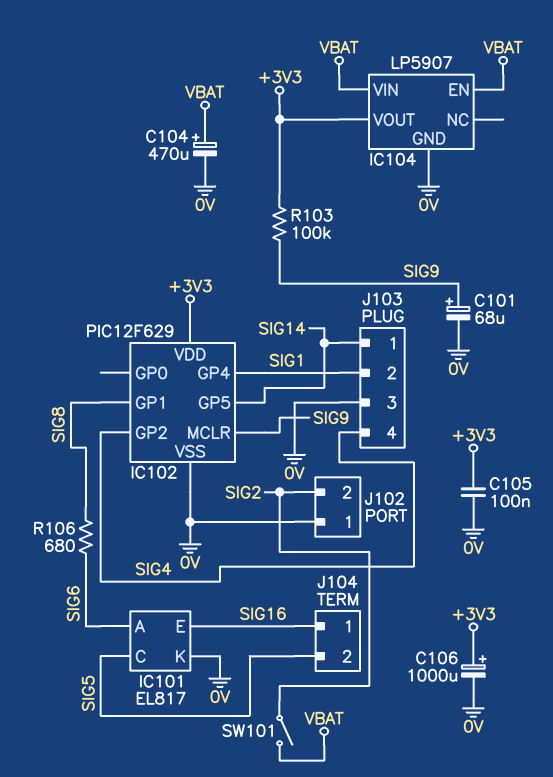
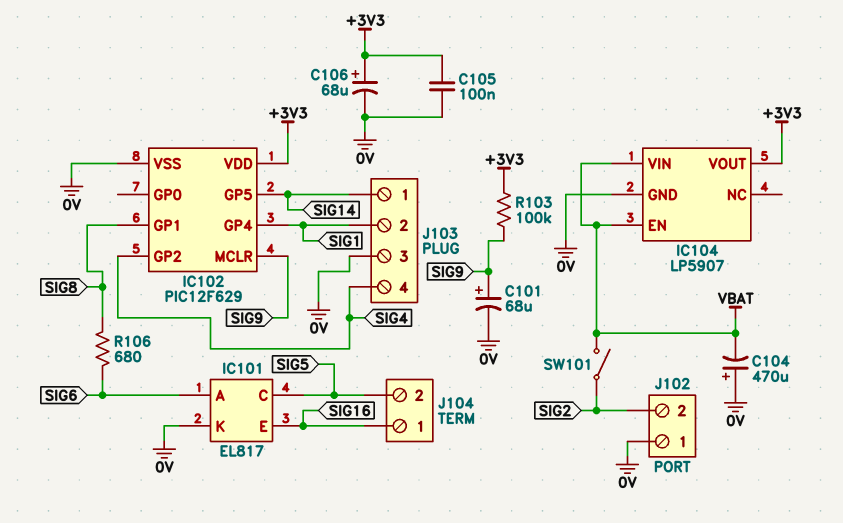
C104: 470uF (plus VBAT, minus 0V) -> 470uF (plus 0V, minus VBAT)
C106: 1000uF (plus +3V3, minus 0V) -> 68uF (plus +3V3, minus 0V)

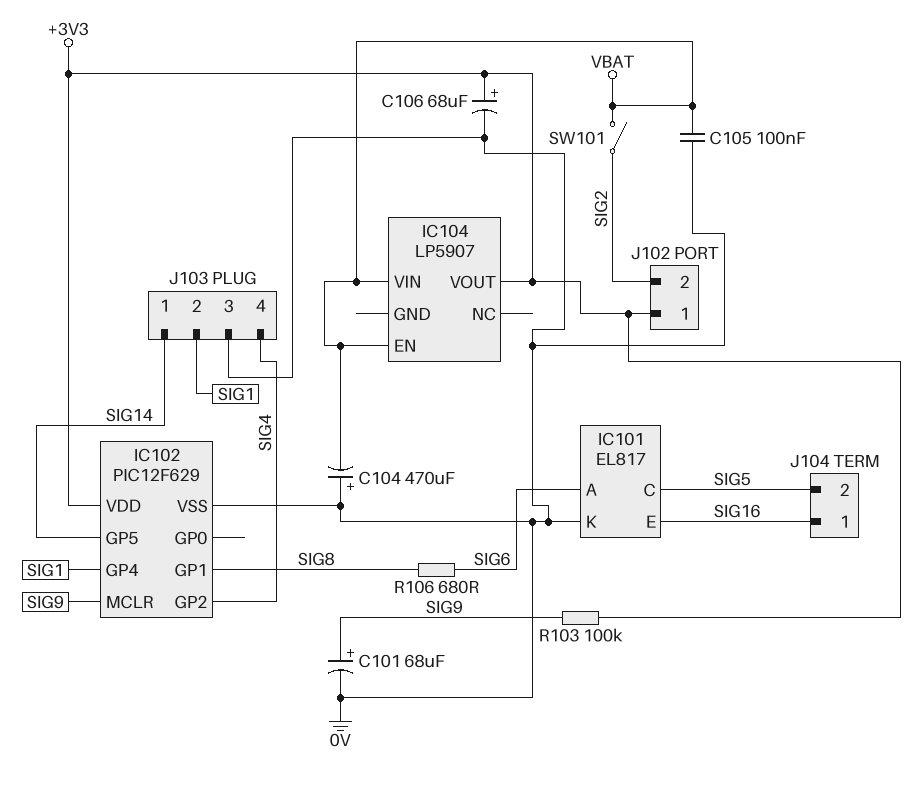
C105: 100nF (+3V3, 0V) -> 100nF (0V, VBAT)
IC104 pin GND: 0V -> none
J102 pin 1: 0V -> +3V3

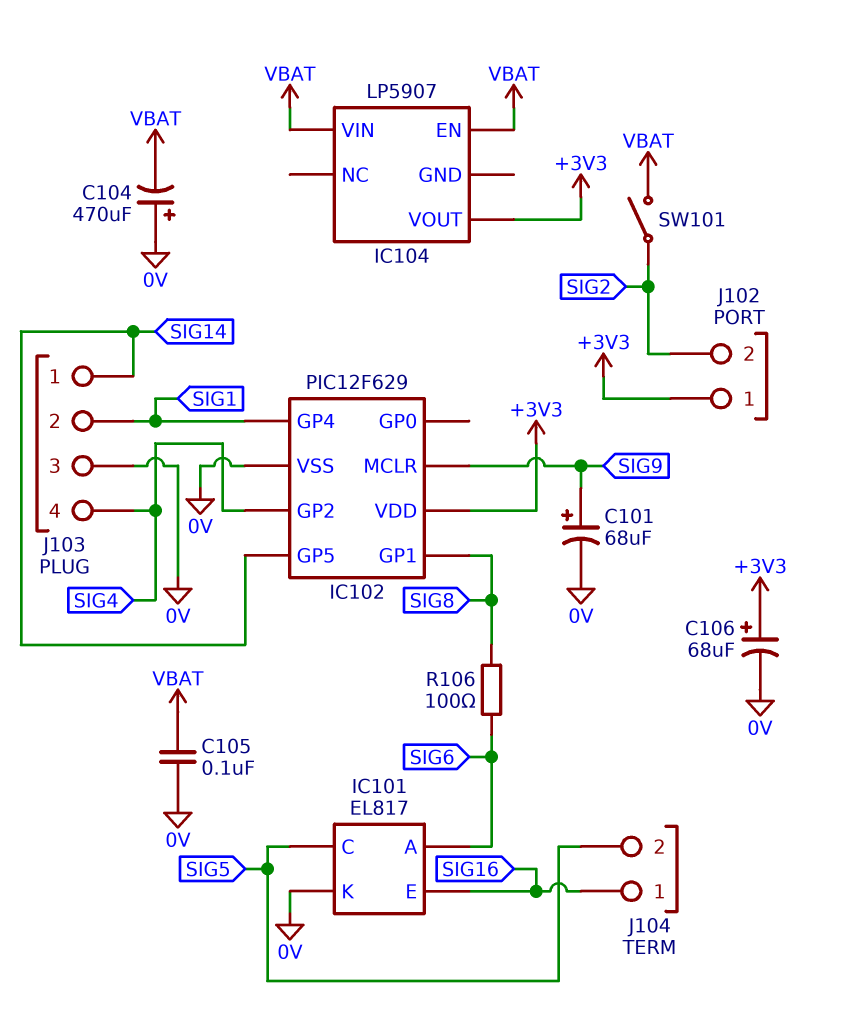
R103: 100k (+3V3, SIG9) -> none
R106: 680 (SIG6, SIG8) -> 100 (SIG6, SIG8)

